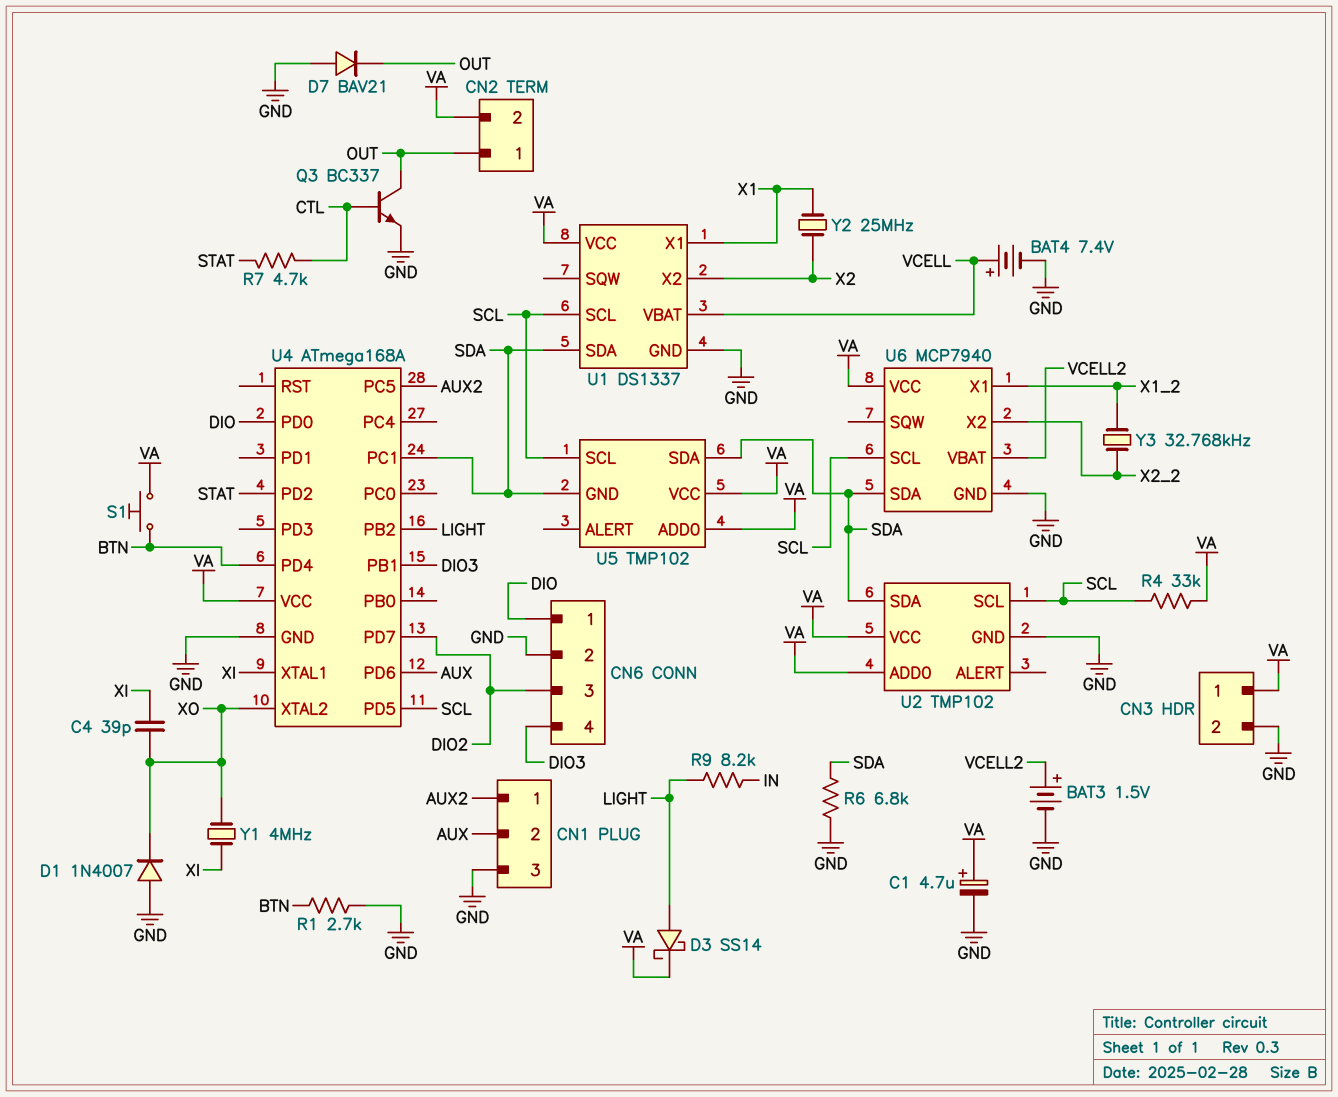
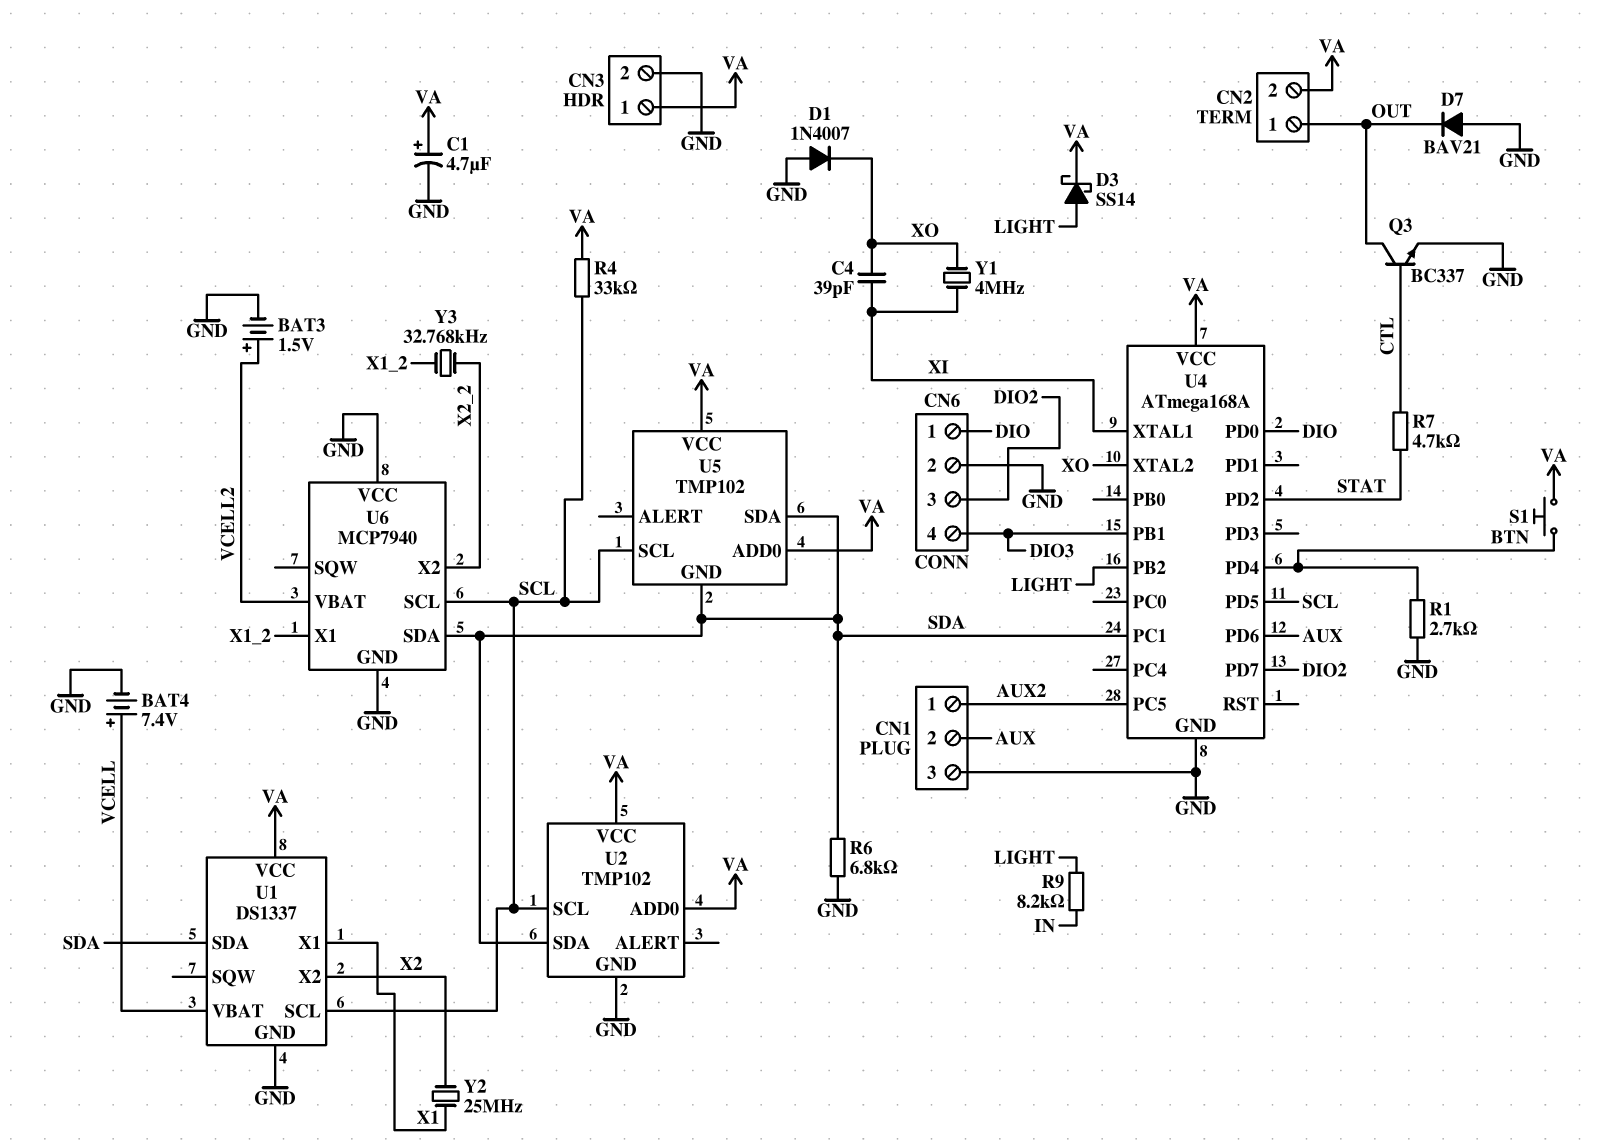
U6 pin VCC: VA -> GND

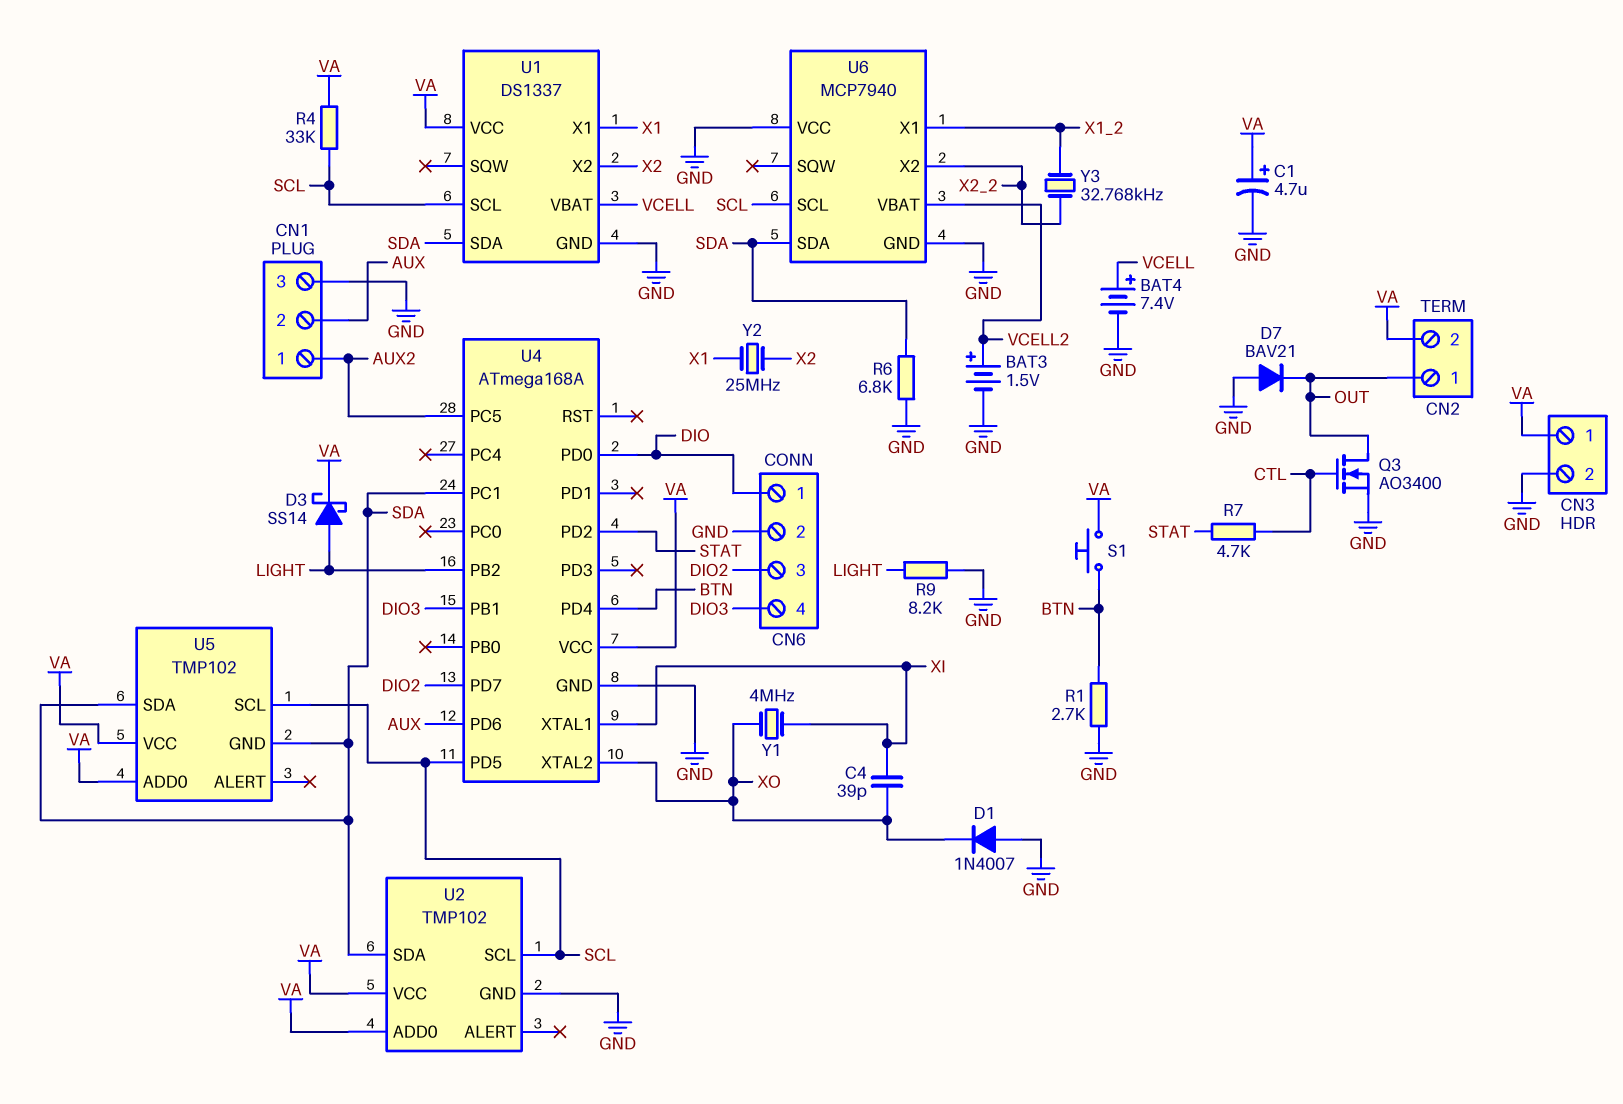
Q3: NPN BC337 (B CTL, C OUT, E GND) -> NMOS AO3400 (G CTL, D OUT, S GND)
R9: 8.2k (IN, LIGHT) -> 8.2k (GND, LIGHT)

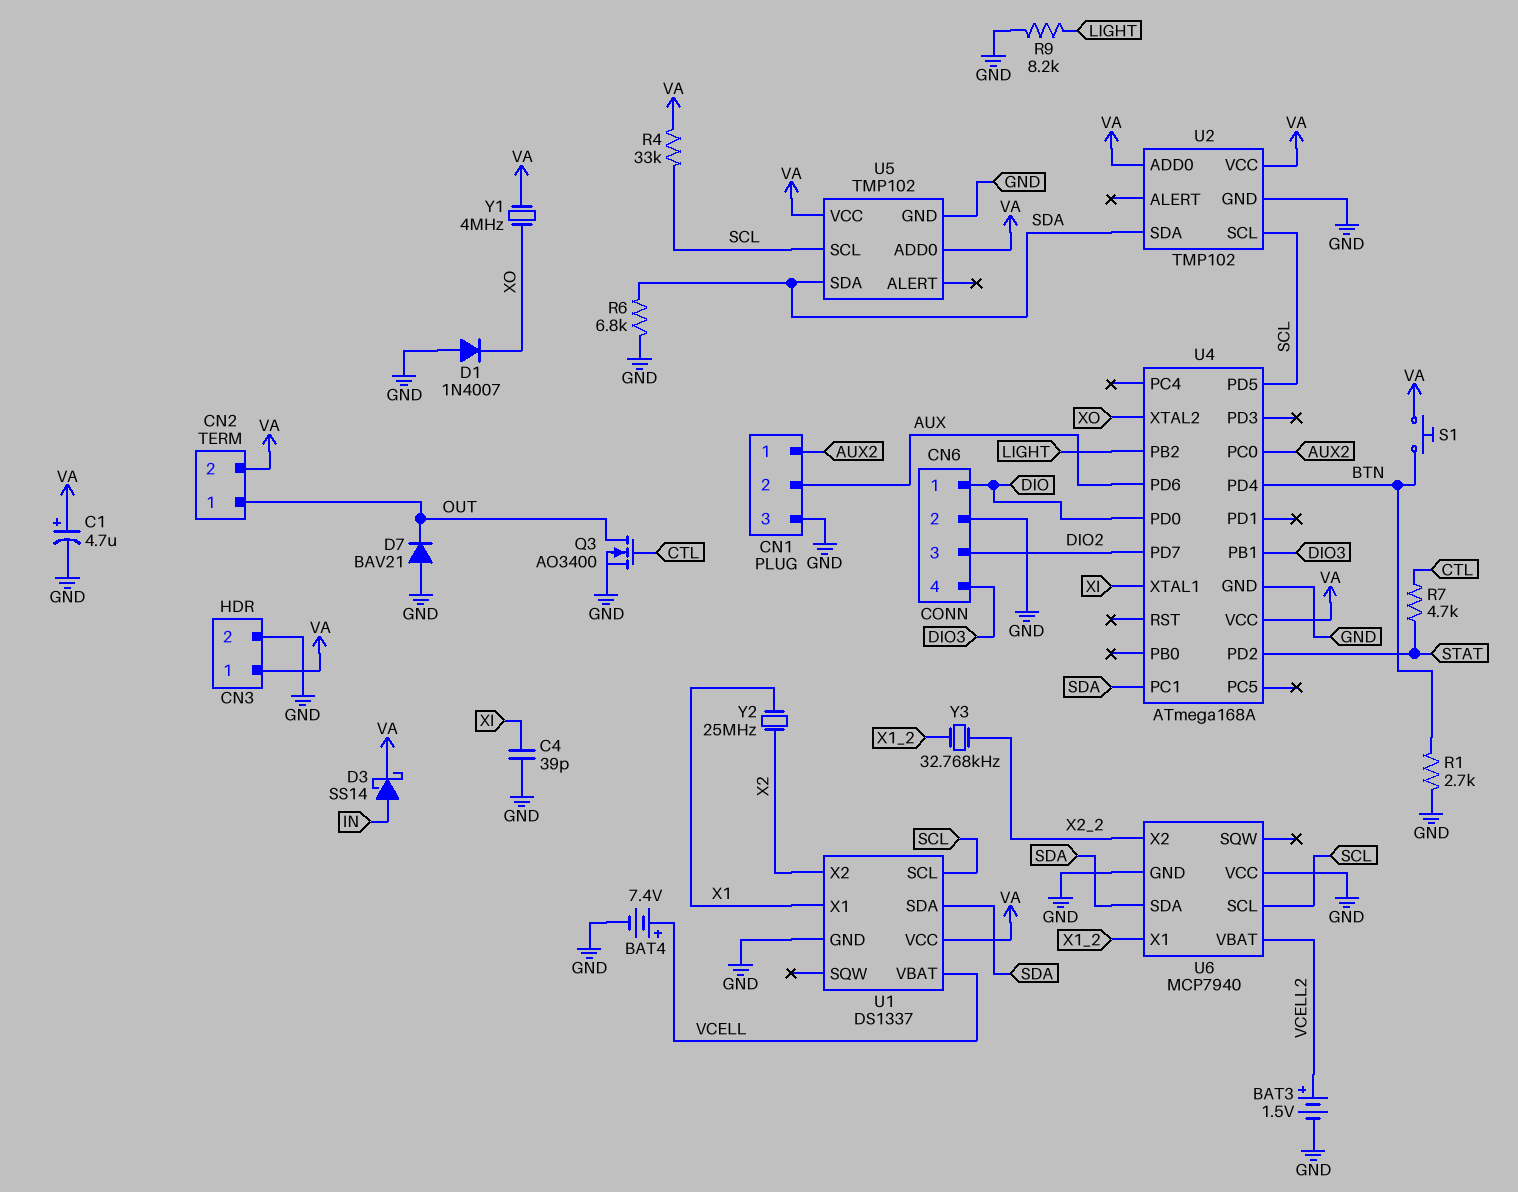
C4: 39pF (XI, XO) -> 39pF (GND, XI)
D3: schottky SS14 (A LIGHT, K VA) -> schottky SS14 (A IN, K VA)
U4 pin PC0: none -> AUX2
U4 pin PC5: AUX2 -> none
U5 pin GND: SDA -> GND
Y1: 4MHz (XI, XO) -> 4MHz (VA, XO)

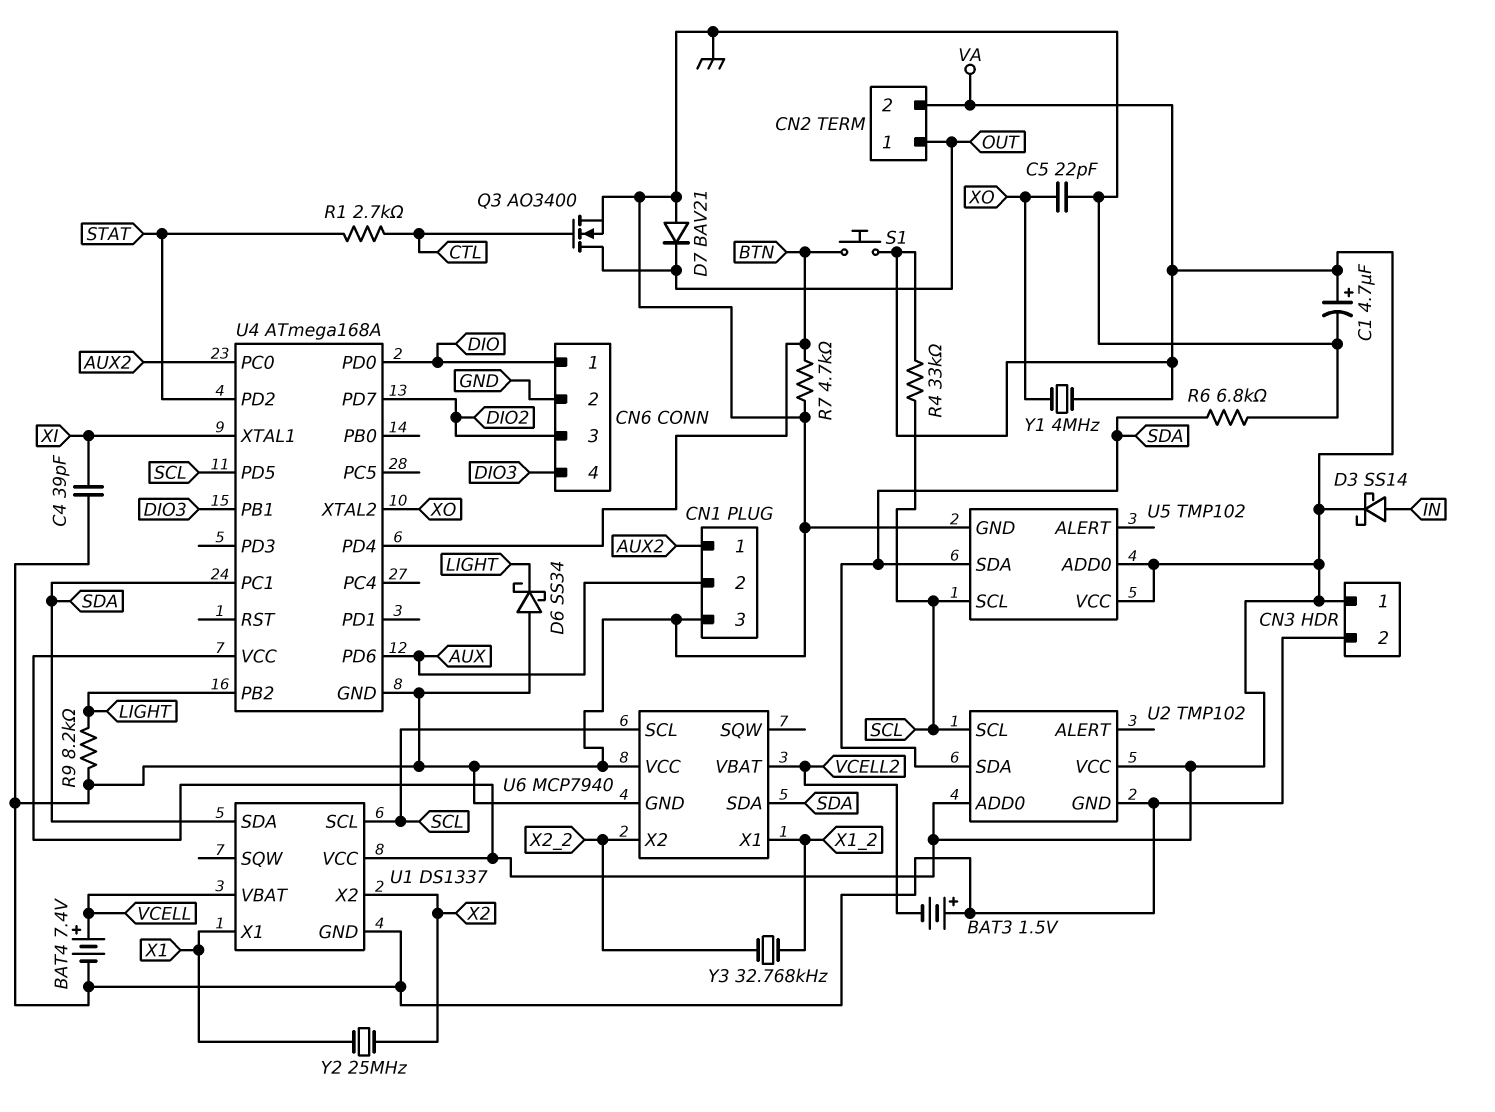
BAT3: 1.5V (plus VCELL2, minus GND) -> 1.5V (plus GND, minus VCELL2)
C5: none -> 22pF (GND, XO)
D1: diode 1N4007 (A GND, K XO) -> none
D6: none -> schottky SS34 (A GND, K LIGHT)
R1: 2.7k (BTN, GND) -> 2.7k (CTL, STAT)
R7: 4.7k (CTL, STAT) -> 4.7k (BTN, GND)

